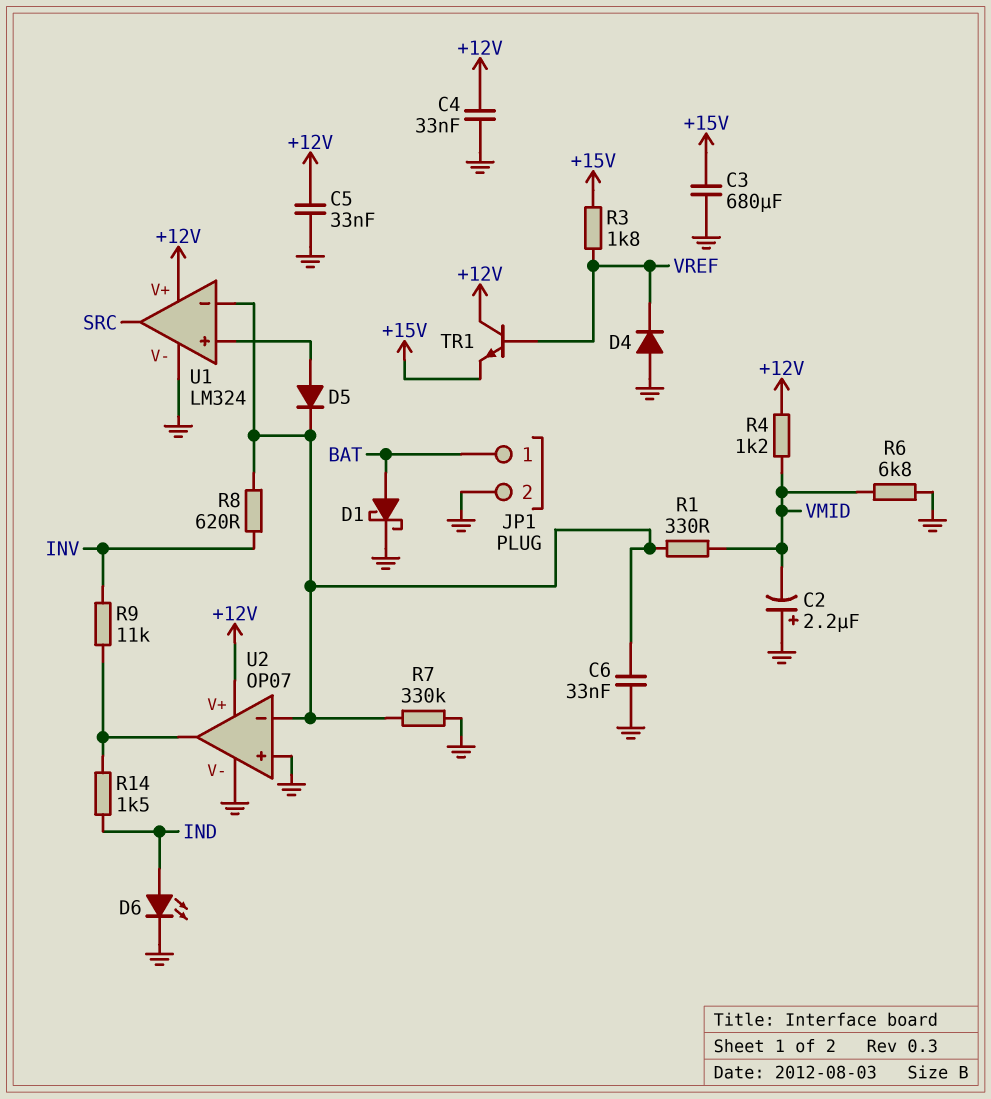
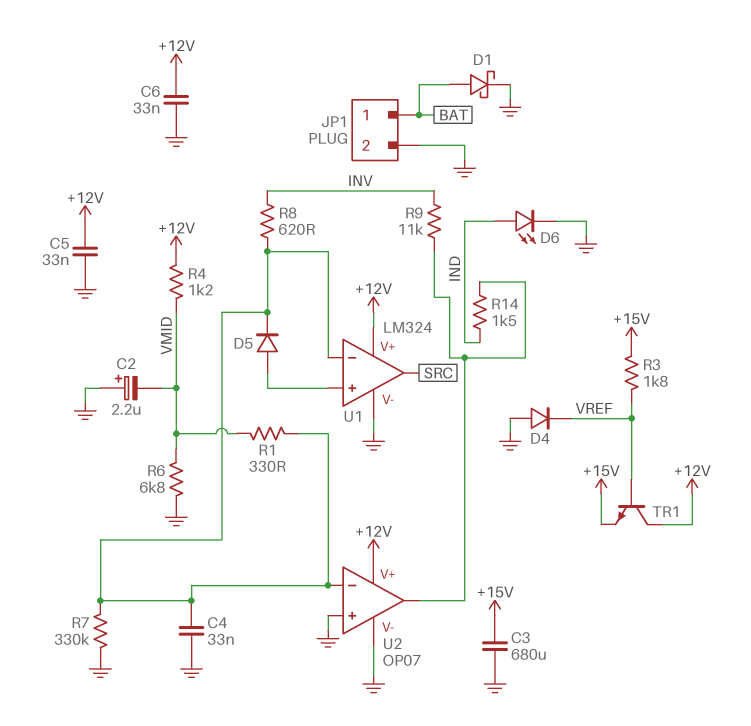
C4: 33nF (+12V, GND) -> 33nF (GND, U1/in-)
C6: 33nF (GND, U1/in-) -> 33nF (+12V, GND)

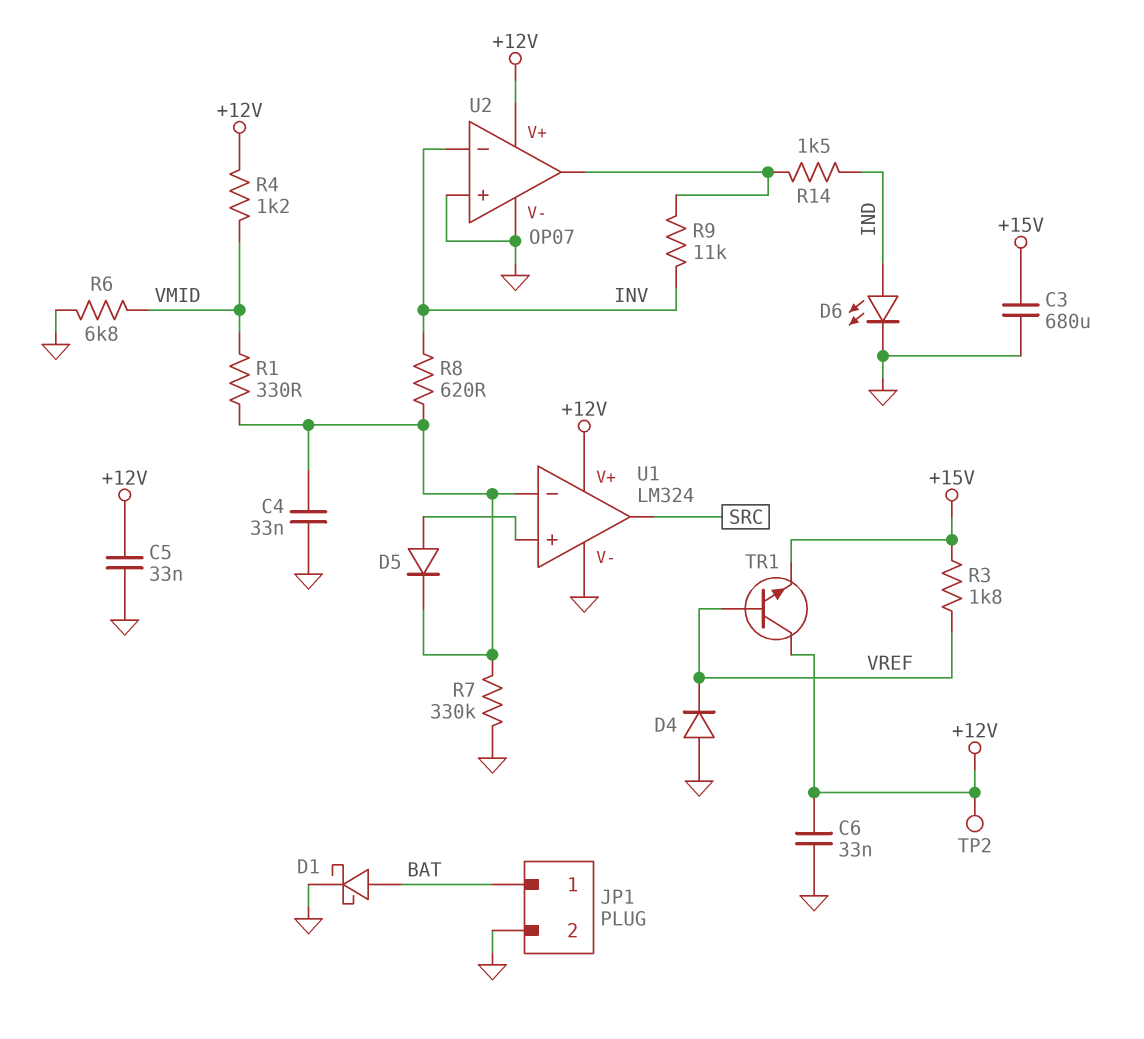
C2: 2.2uF (plus GND, minus VMID) -> none
TP2: none -> test point (+12V)
U2 pin in-: U1/in- -> INV

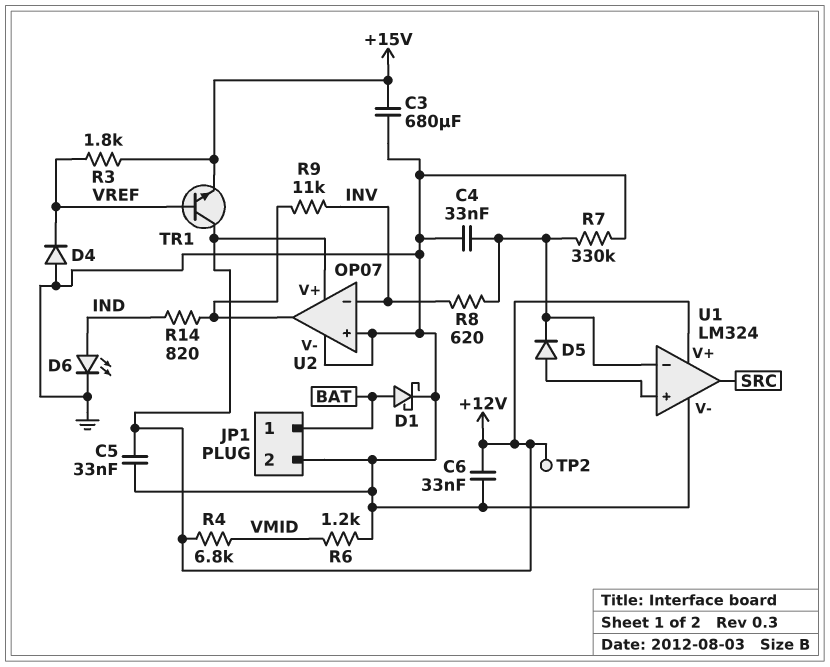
R1: 330 (U1/in-, VMID) -> none
R4: 1.2k (+12V, VMID) -> 6.8k (+12V, VMID)
R6: 6.8k (GND, VMID) -> 1.2k (GND, VMID)
R14: 1.5k (IND, U2/out) -> 820 (IND, U2/out)

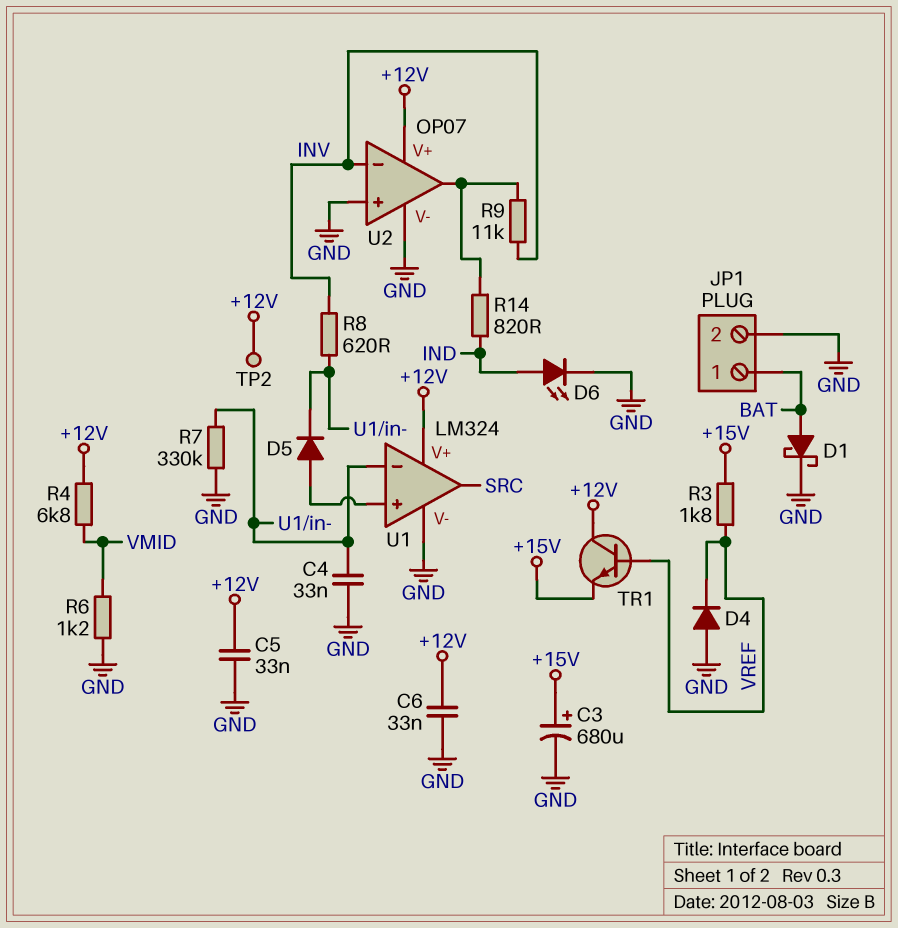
C3: 680uF (+15V, GND) -> 680uF (plus +15V, minus GND)

